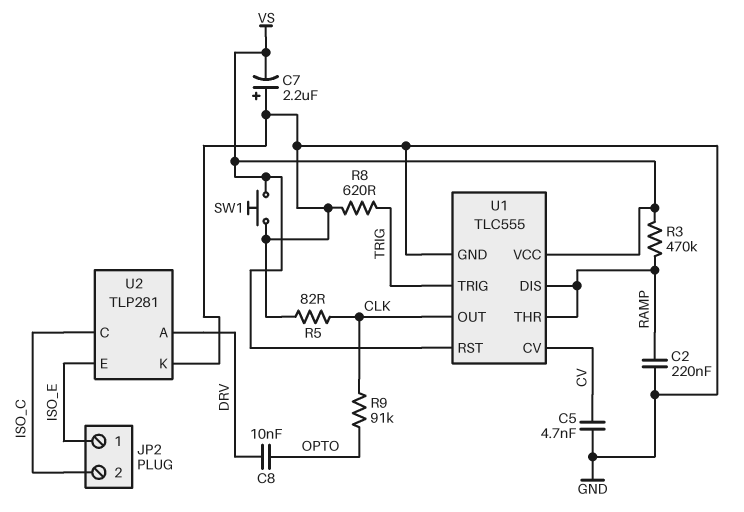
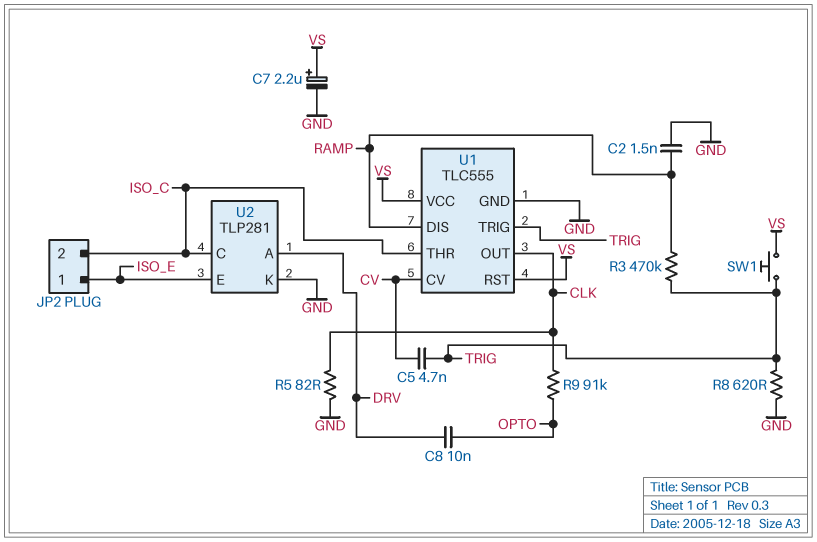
C2: 220nF (GND, RAMP) -> 1.5nF (GND, RAMP)
C5: 4.7nF (CV, GND) -> 4.7nF (CV, TRIG)
C7: 2.2uF (plus GND, minus VS) -> 2.2uF (plus VS, minus GND)
R3: 470k (RAMP, VS) -> 470k (RAMP, TRIG)
SW1: button (GND, VS) -> button (TRIG, VS)
U1 pin THR: RAMP -> ISO_C

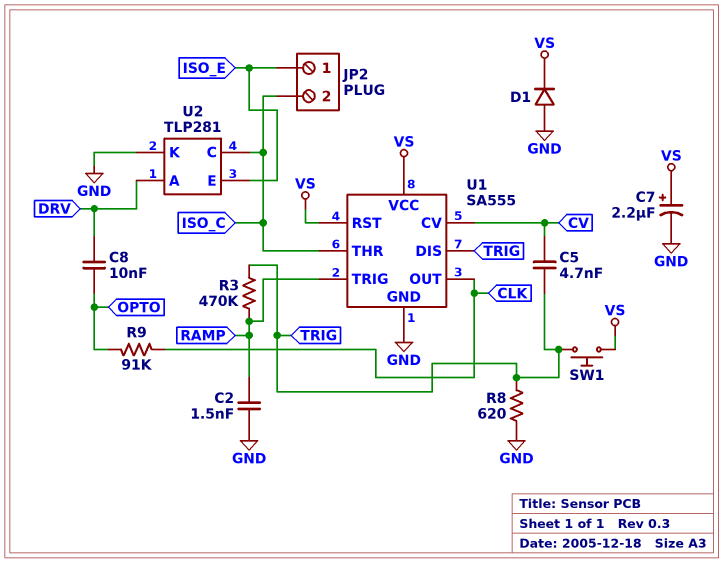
D1: none -> diode (A GND, K VS)
R5: 82 (CLK, GND) -> none
U1: TLC555 -> SA555
U1 pin DIS: RAMP -> TRIG
U1 pin TRIG: TRIG -> RAMP

